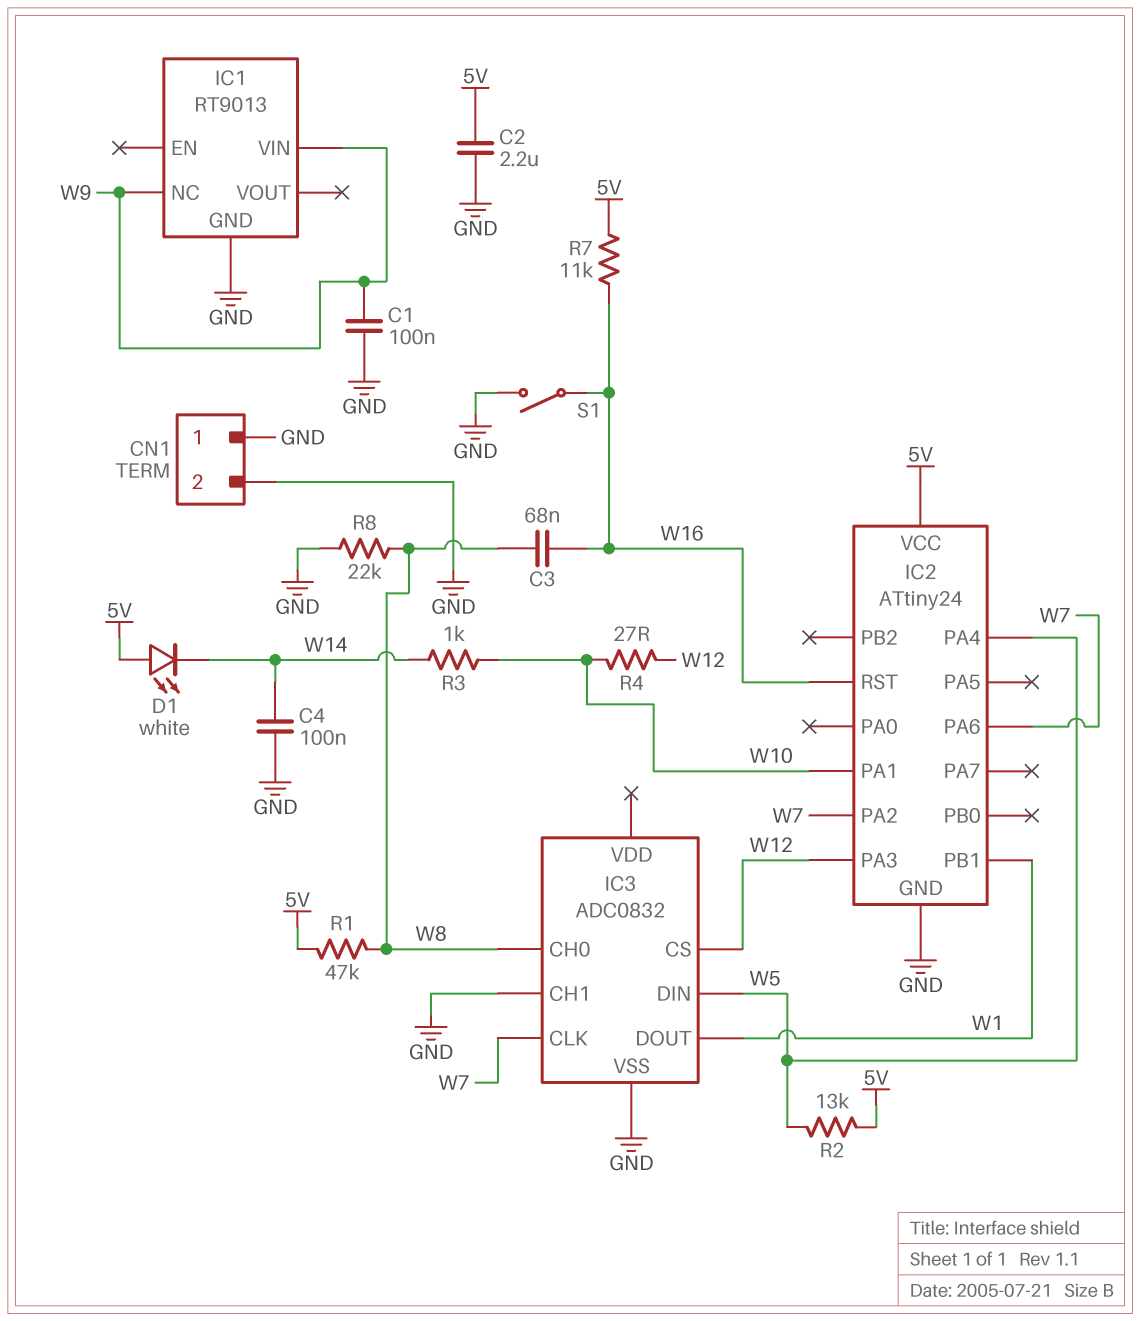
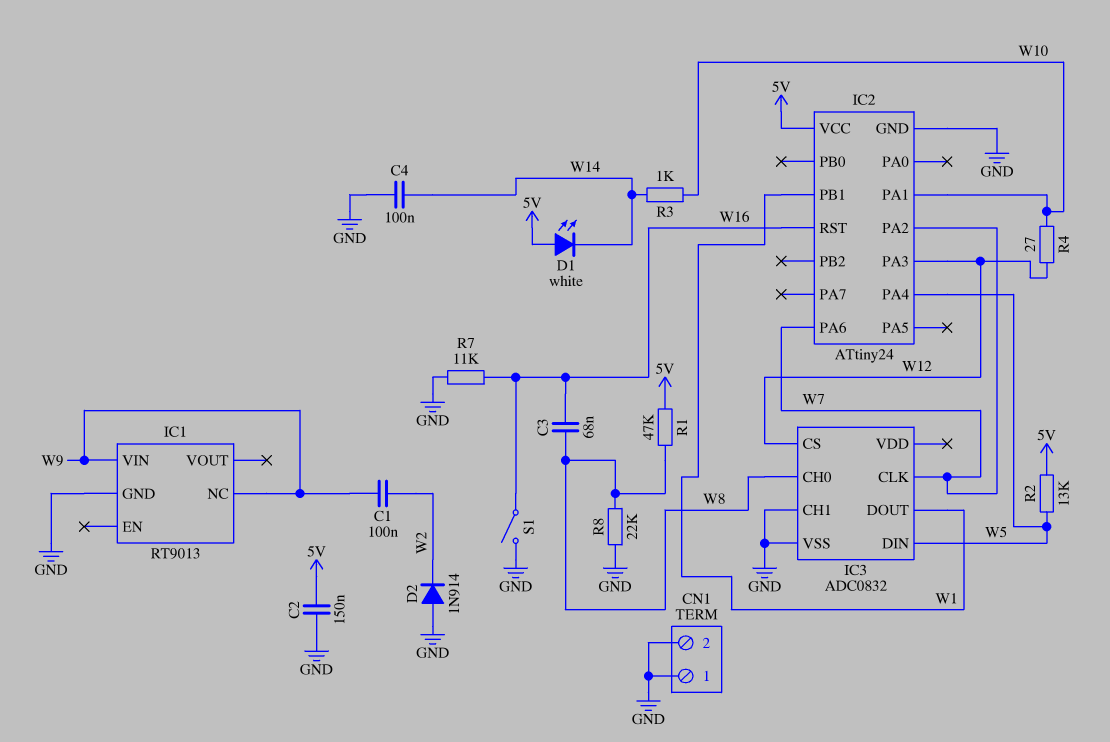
C1: 100nF (GND, W9) -> 100nF (W2, W9)
C2: 2.2uF (5V, GND) -> 150nF (5V, GND)
D2: none -> diode 1N914 (A GND, K W2)
R7: 11k (5V, W16) -> 11k (GND, W16)

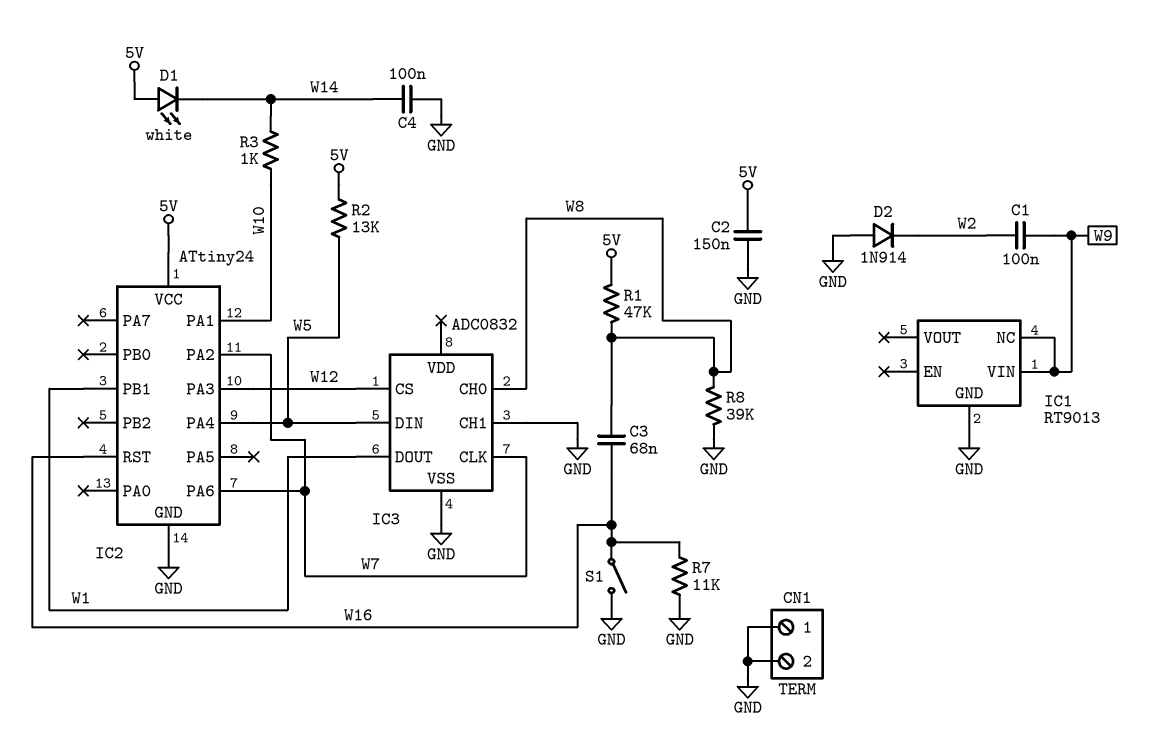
R4: 27 (W10, W12) -> none
R8: 22k (GND, W8) -> 39k (GND, W8)

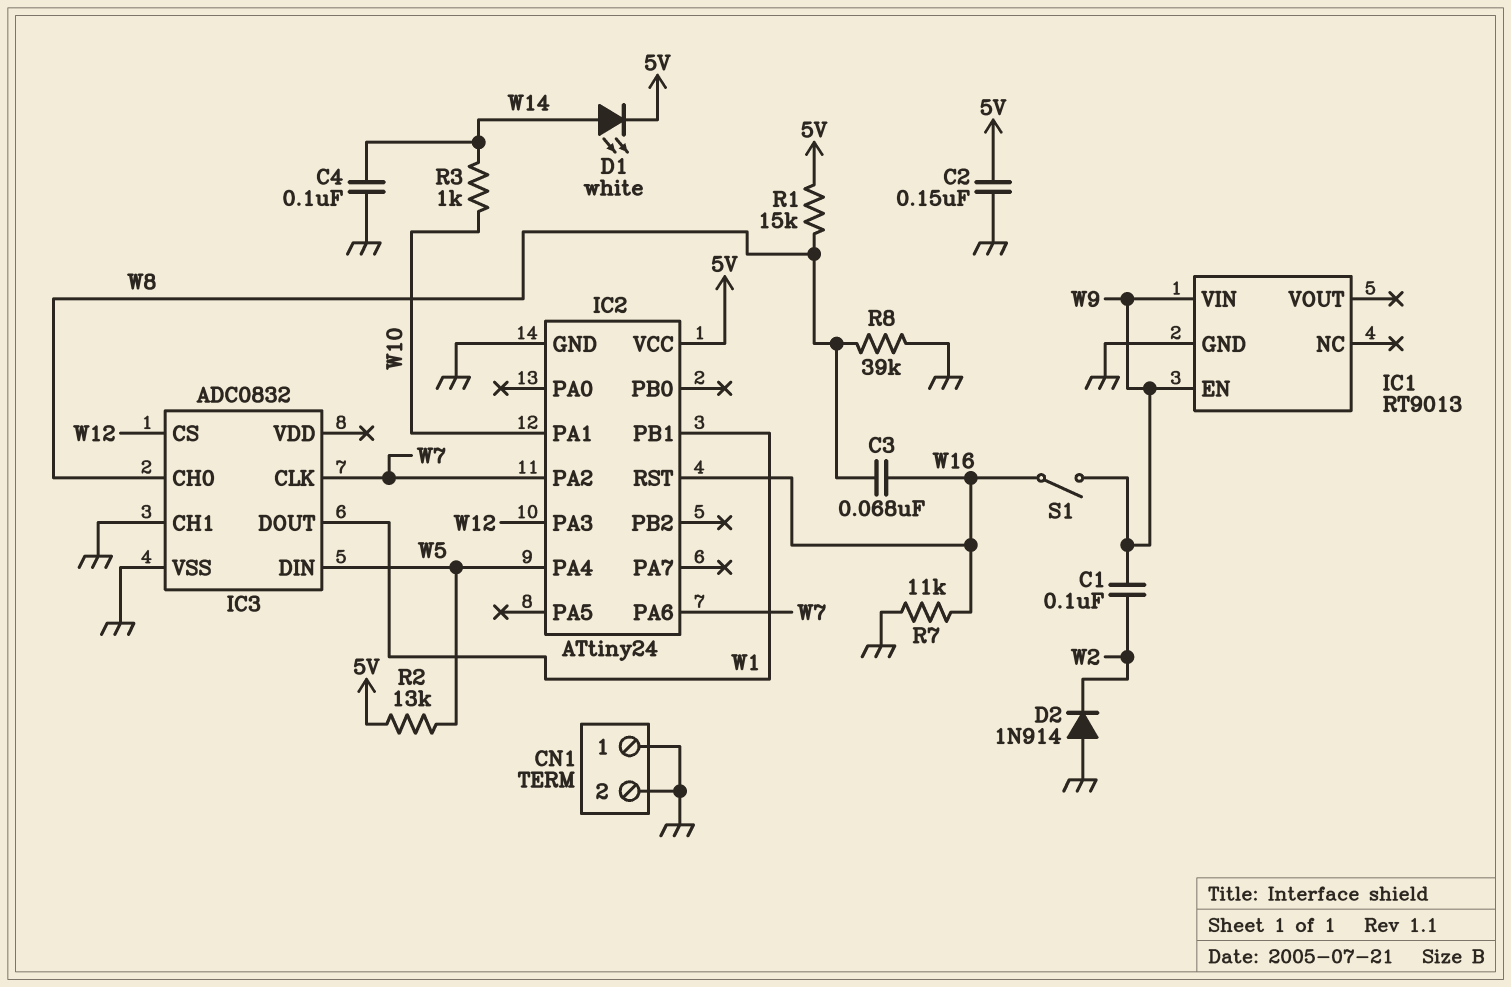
D1: LED white (A 5V, K W14) -> LED white (A W14, K 5V)
IC1 pin EN: none -> W9
IC1 pin NC: W9 -> none
R1: 47k (5V, W8) -> 15k (5V, W8)
S1: switch (GND, W16) -> switch (W9, W16)

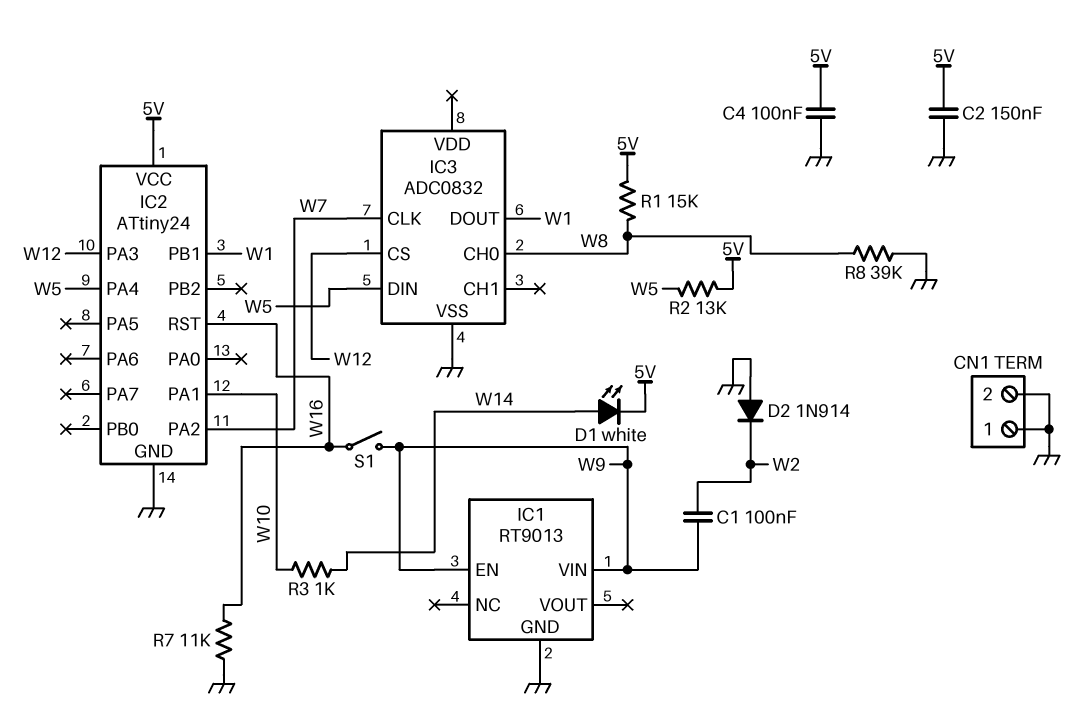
C3: 68nF (W8, W16) -> none
C4: 100nF (GND, W14) -> 100nF (5V, GND)
IC2 pin PA6: W7 -> none
IC3 pin CH1: GND -> none

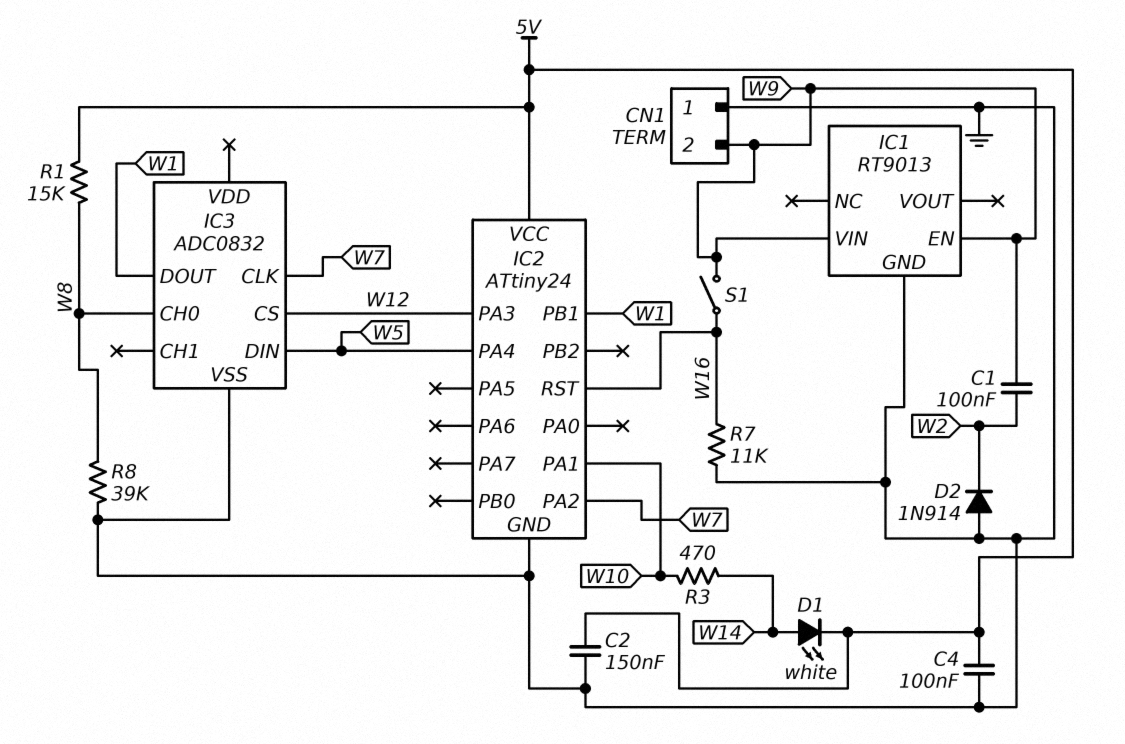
CN1 pin 2: GND -> W9
R2: 13k (5V, W5) -> none
R3: 1k (W10, W14) -> 470 (W10, W14)

